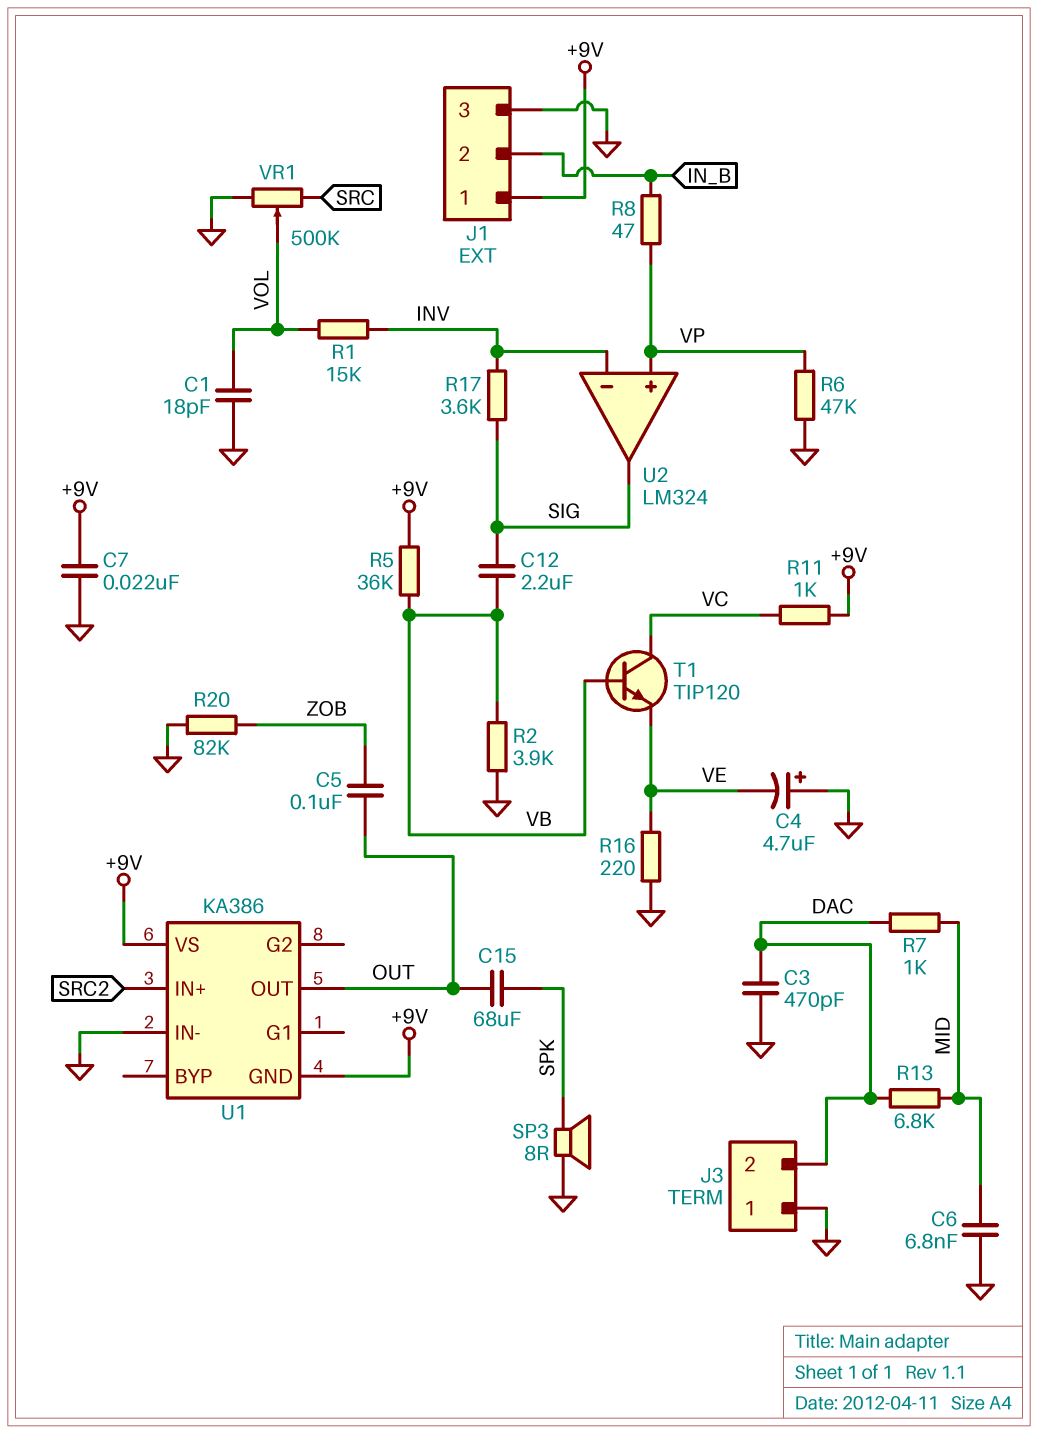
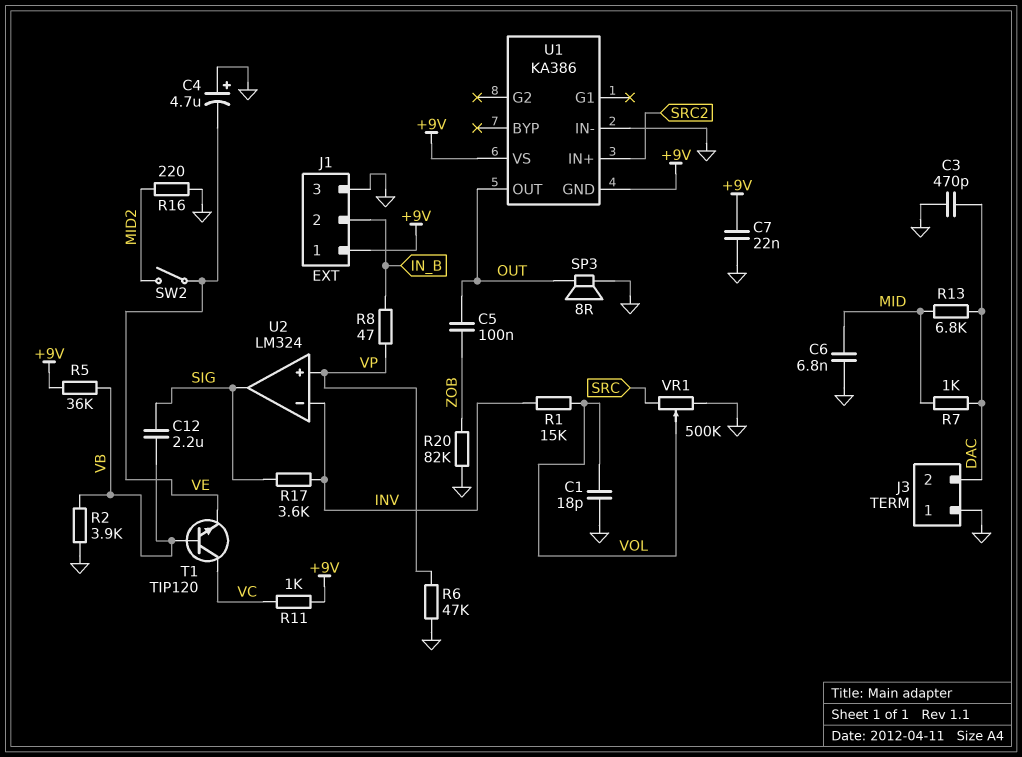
C15: 68uF (OUT, SPK) -> none
R16: 220 (GND, VE) -> 220 (GND, MID2)
SP3: speaker 8R (GND, SPK) -> speaker 8R (GND, OUT)
SW2: none -> switch (MID2, VE)

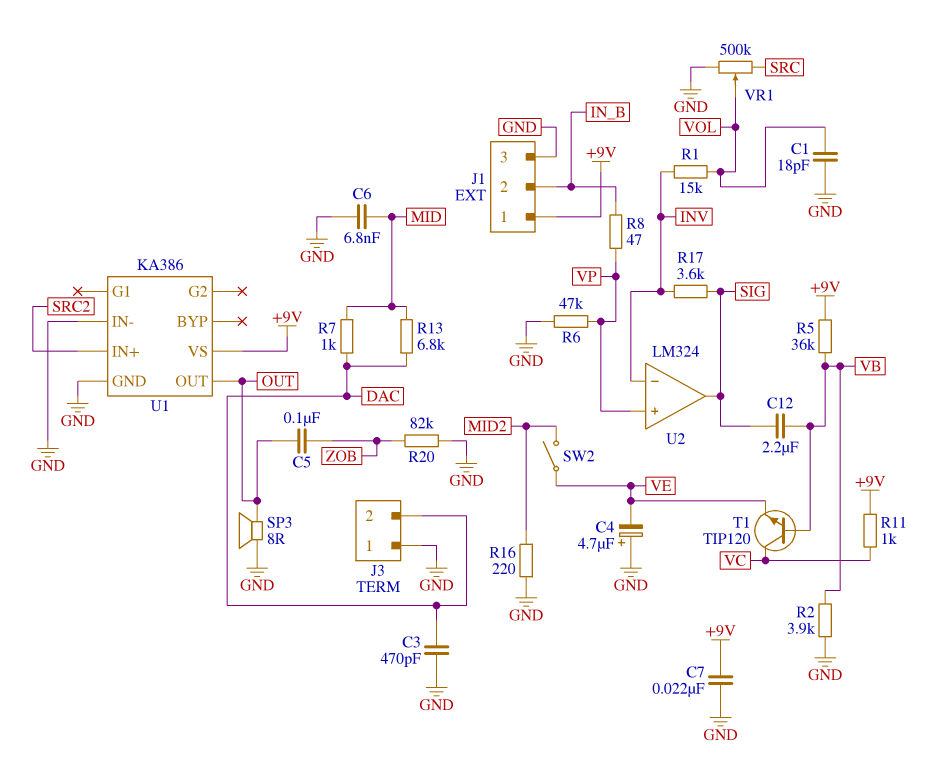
U1 pin GND: +9V -> GND

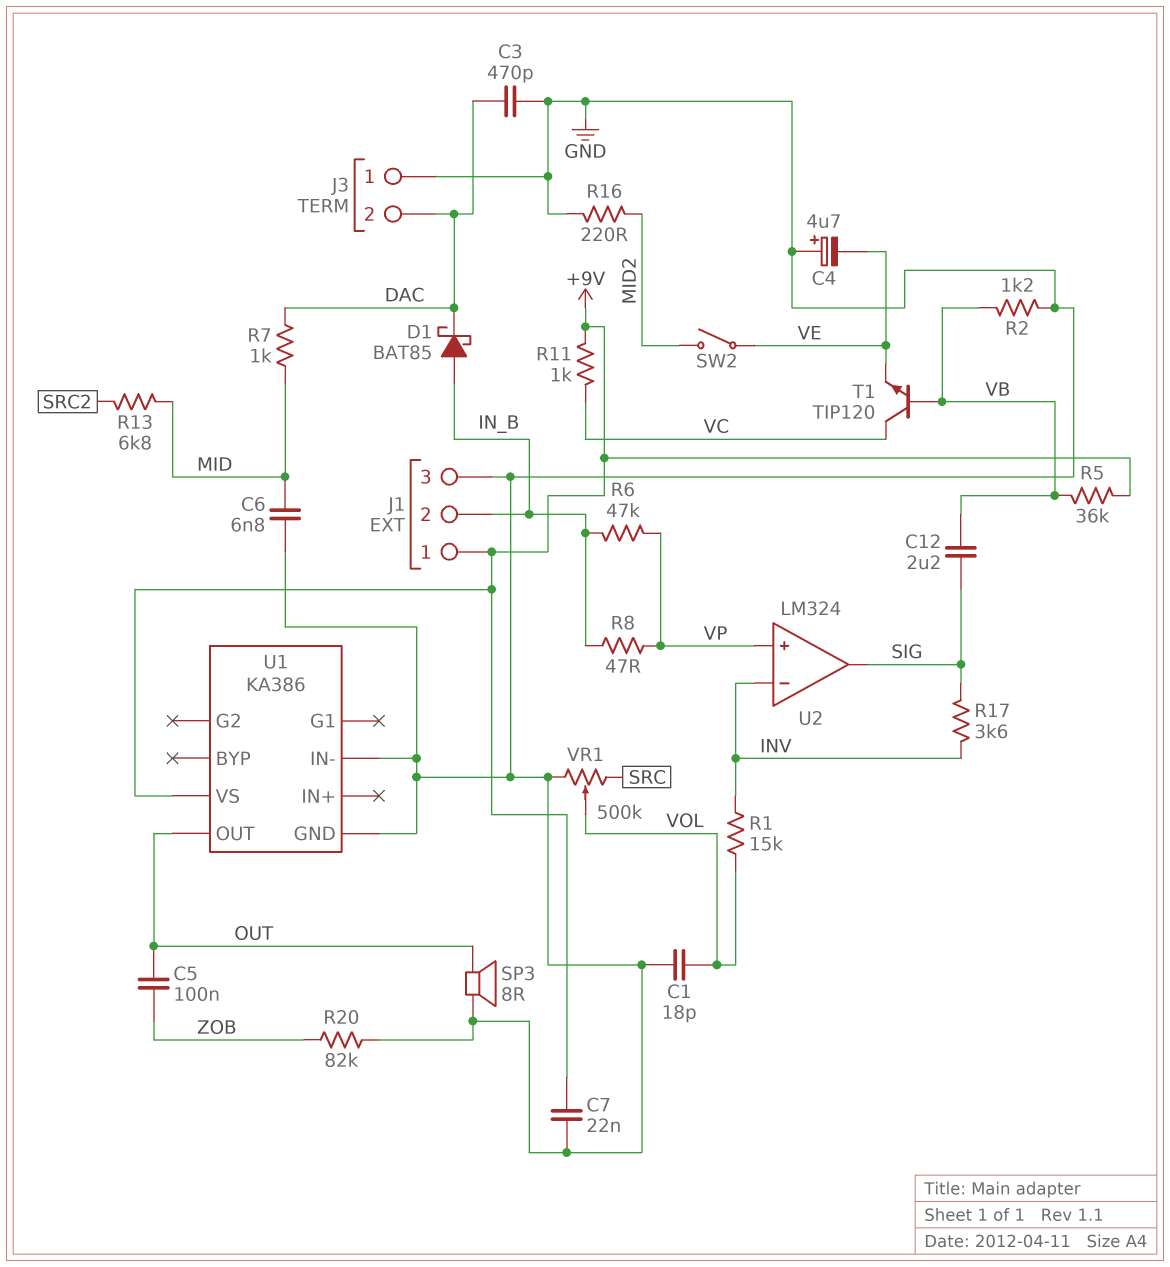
D1: none -> schottky BAT85 (A IN_B, K DAC)
R2: 3.9k (GND, VB) -> 1.2k (GND, VB)
R6: 47k (GND, VP) -> 47k (IN_B, VP)
R13: 6.8k (DAC, MID) -> 6.8k (MID, SRC2)
U1 pin IN+: SRC2 -> none

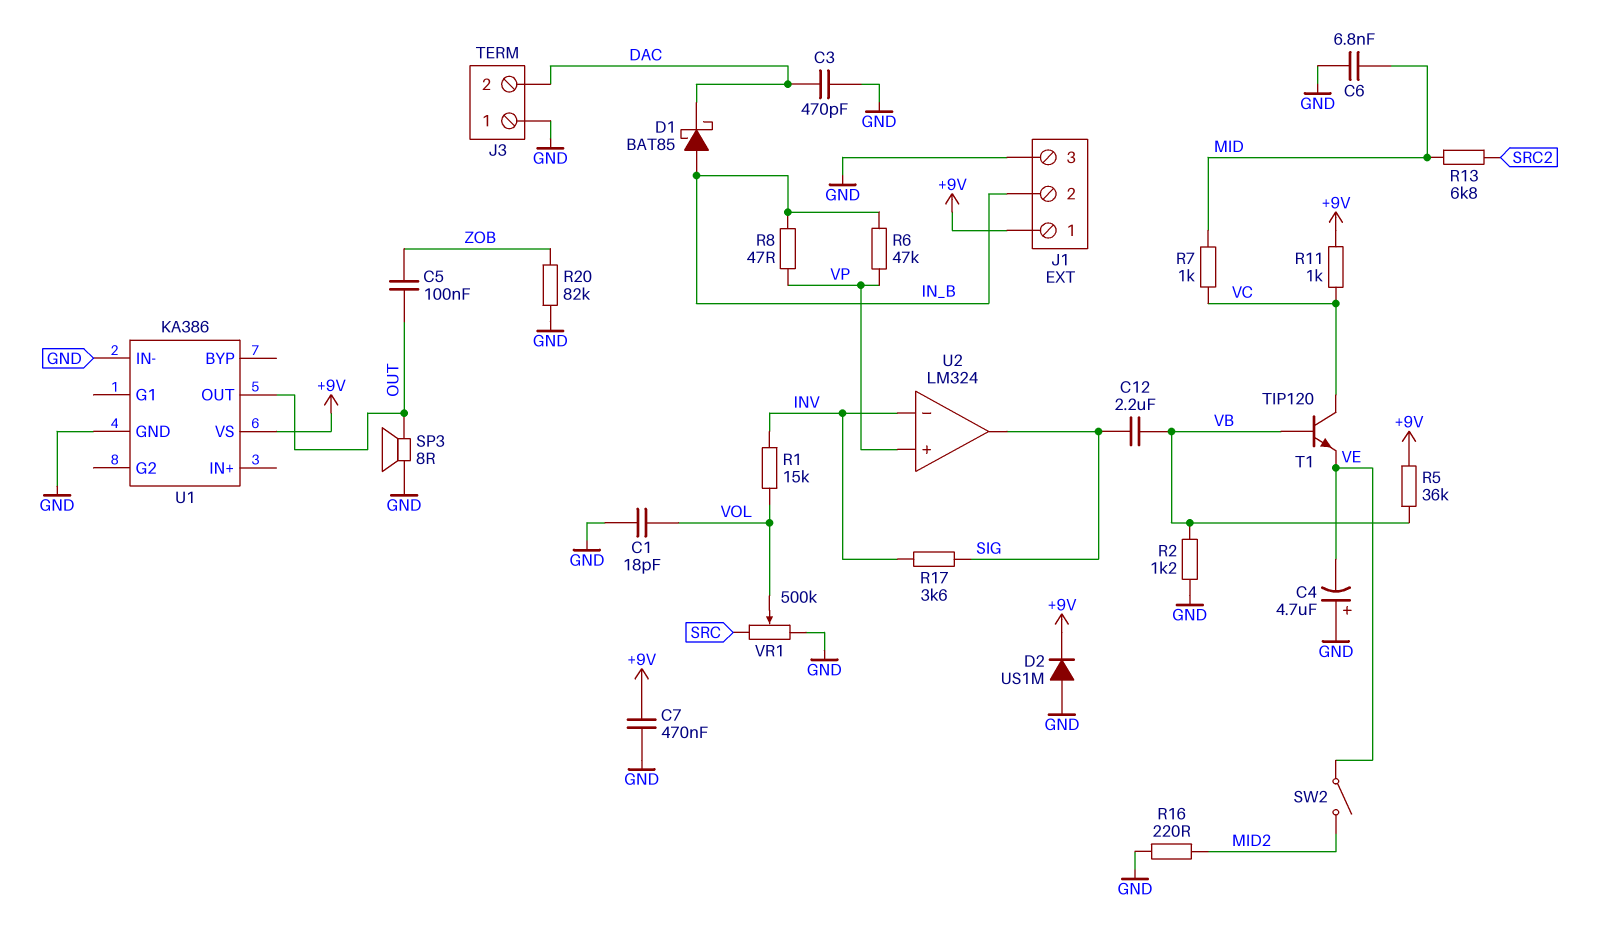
C7: 22nF (+9V, GND) -> 470nF (+9V, GND)
D2: none -> diode US1M (A GND, K +9V)
R7: 1k (DAC, MID) -> 1k (MID, VC)

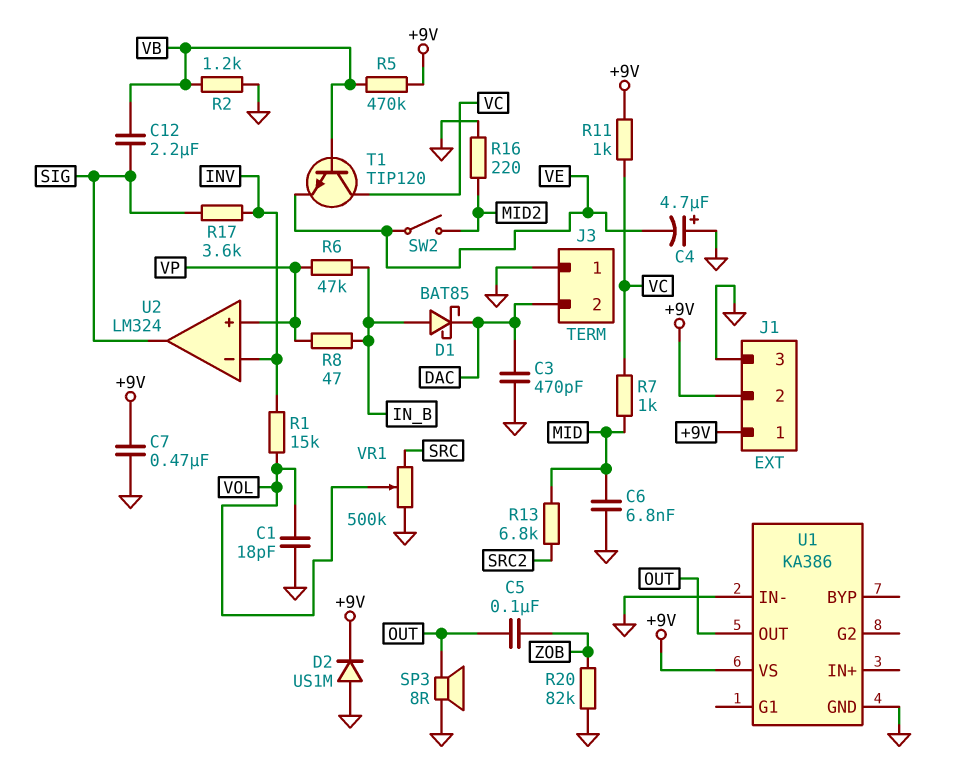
J1 pin 2: IN_B -> +9V
R5: 36k (+9V, VB) -> 470k (+9V, VB)

